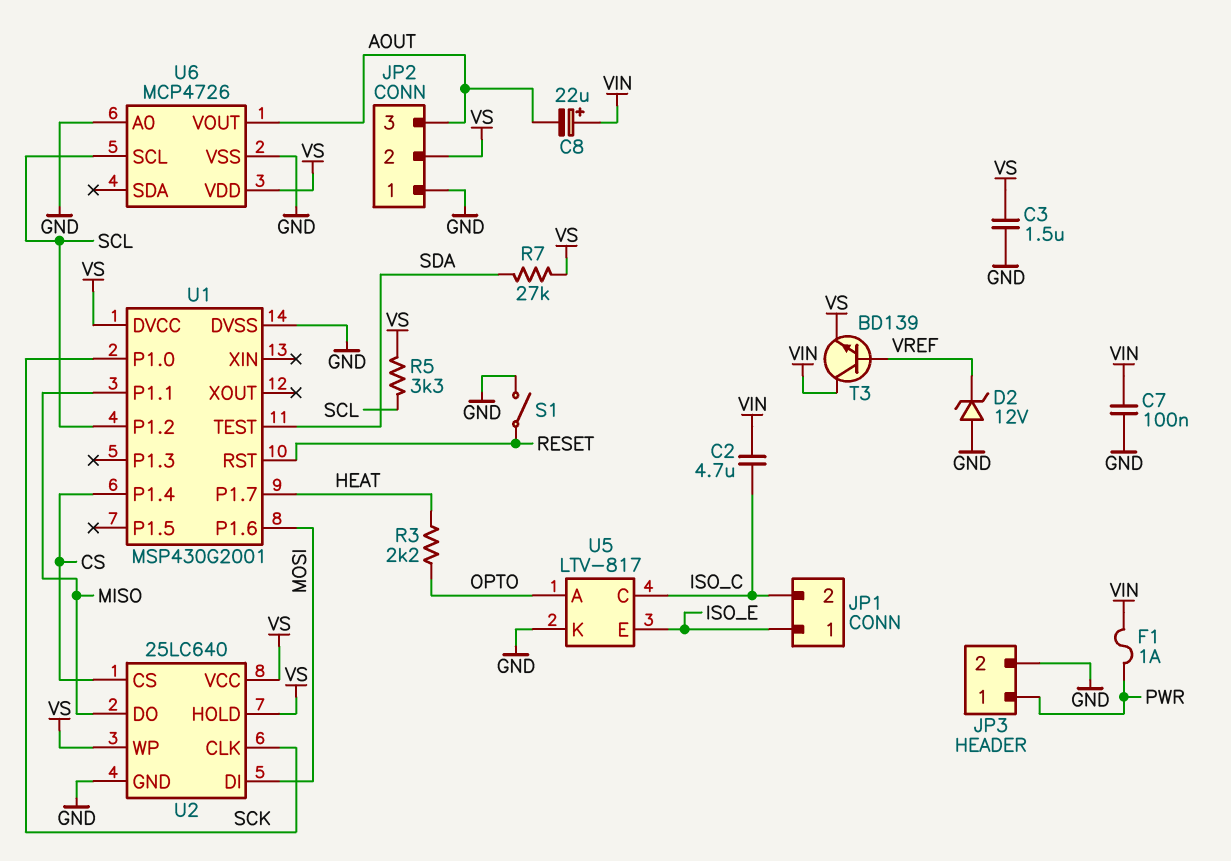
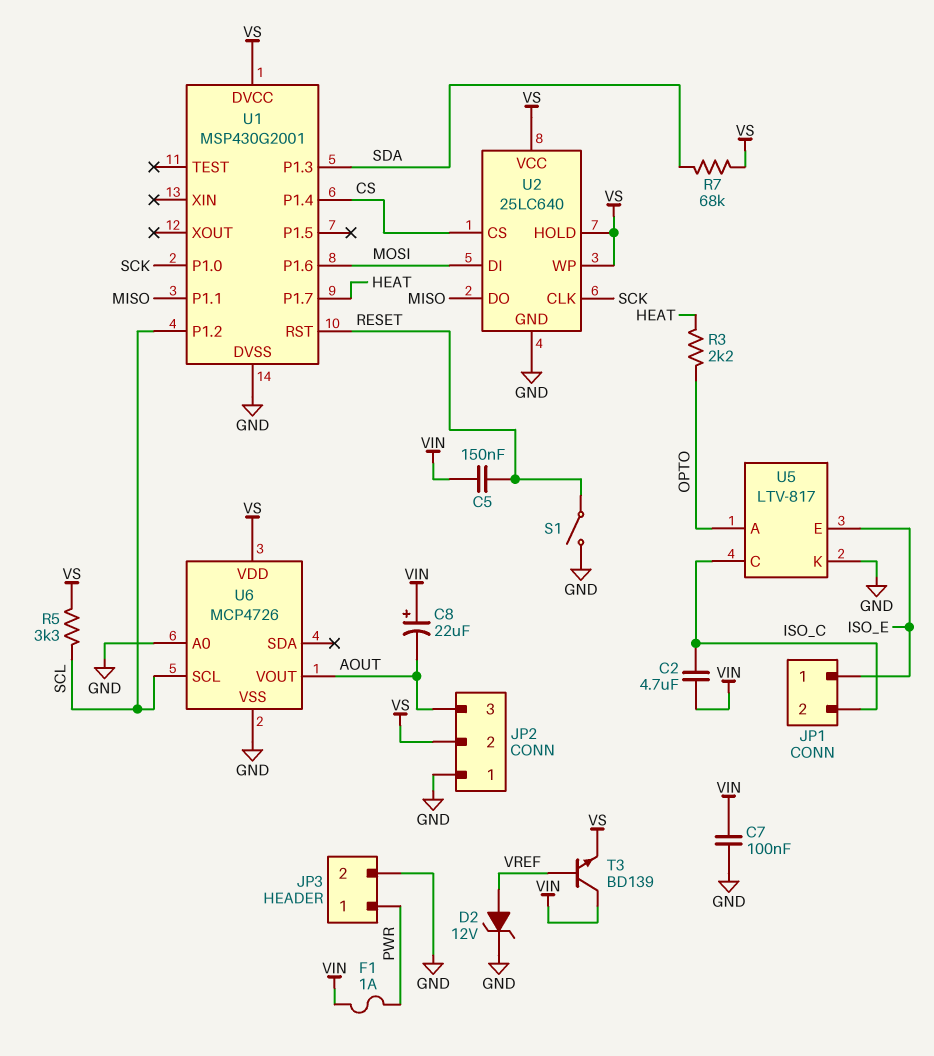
C3: 1.5uF (GND, VS) -> none
C5: none -> 150nF (RESET, VIN)
D2: zener 12V (A GND, K VREF) -> zener 12V (A VREF, K GND)
R7: 27k (SDA, VS) -> 68k (SDA, VS)
U1 pin P1.3: none -> SDA
U1 pin TEST: SDA -> none

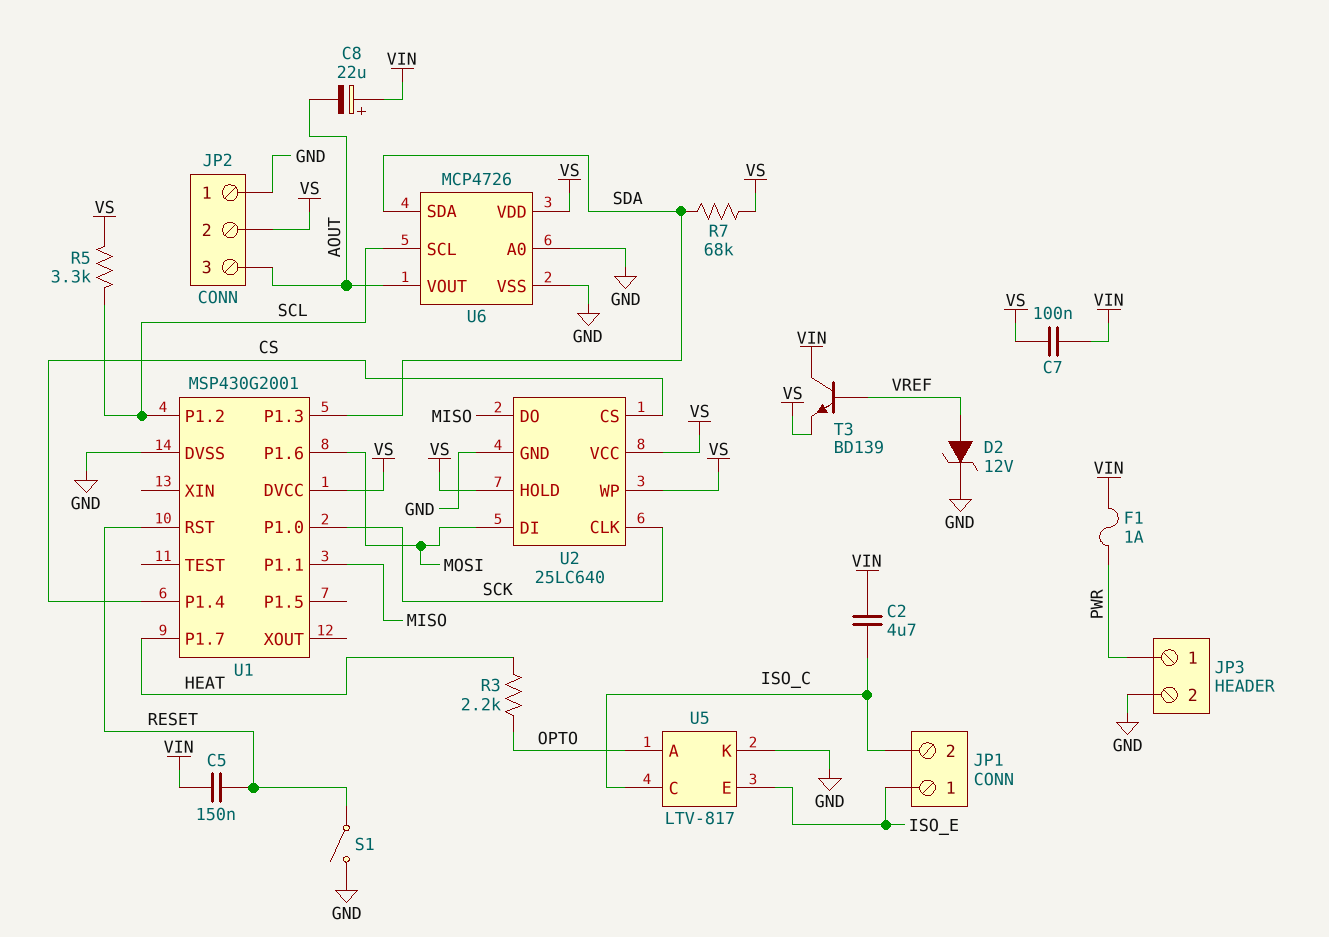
C7: 100nF (GND, VIN) -> 100nF (VIN, VS)
U6 pin SDA: none -> SDA

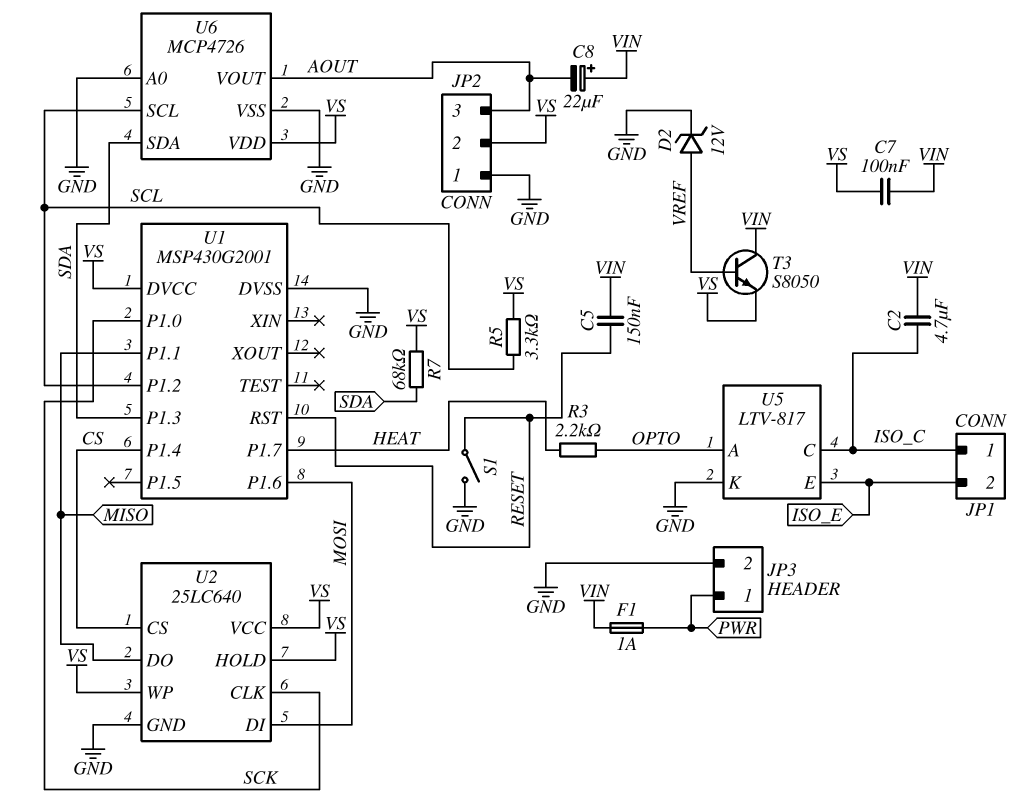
JP1 pin 1: ISO_E -> ISO_C
JP1 pin 2: ISO_C -> ISO_E
T3: NPN BD139 (B VREF, C VIN, E VS) -> NPN S8050 (B VREF, C VIN, E VS)

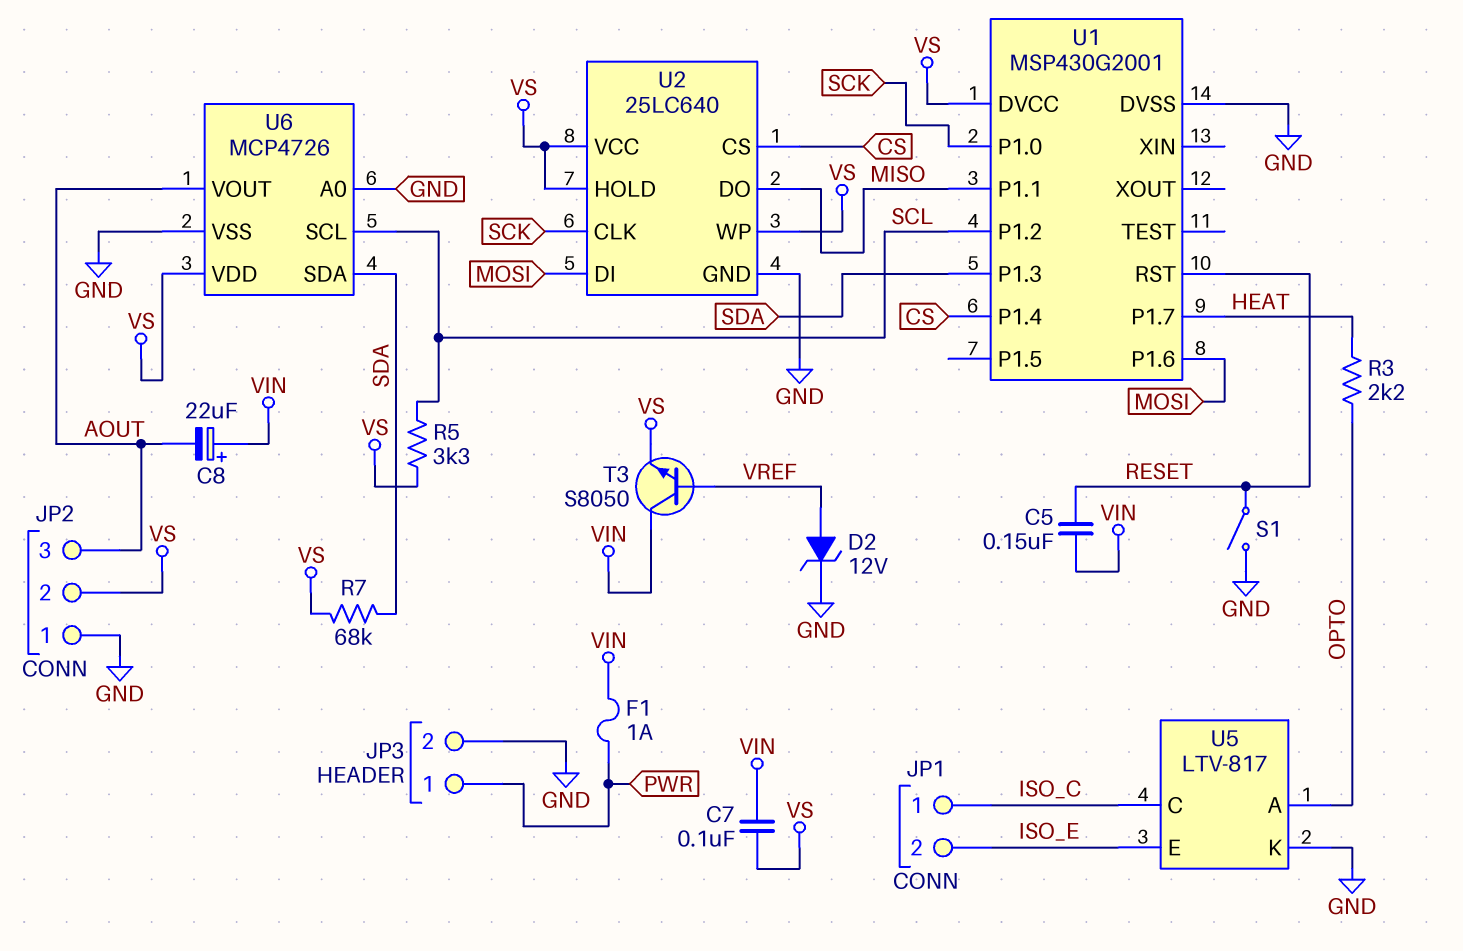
C2: 4.7uF (ISO_C, VIN) -> none

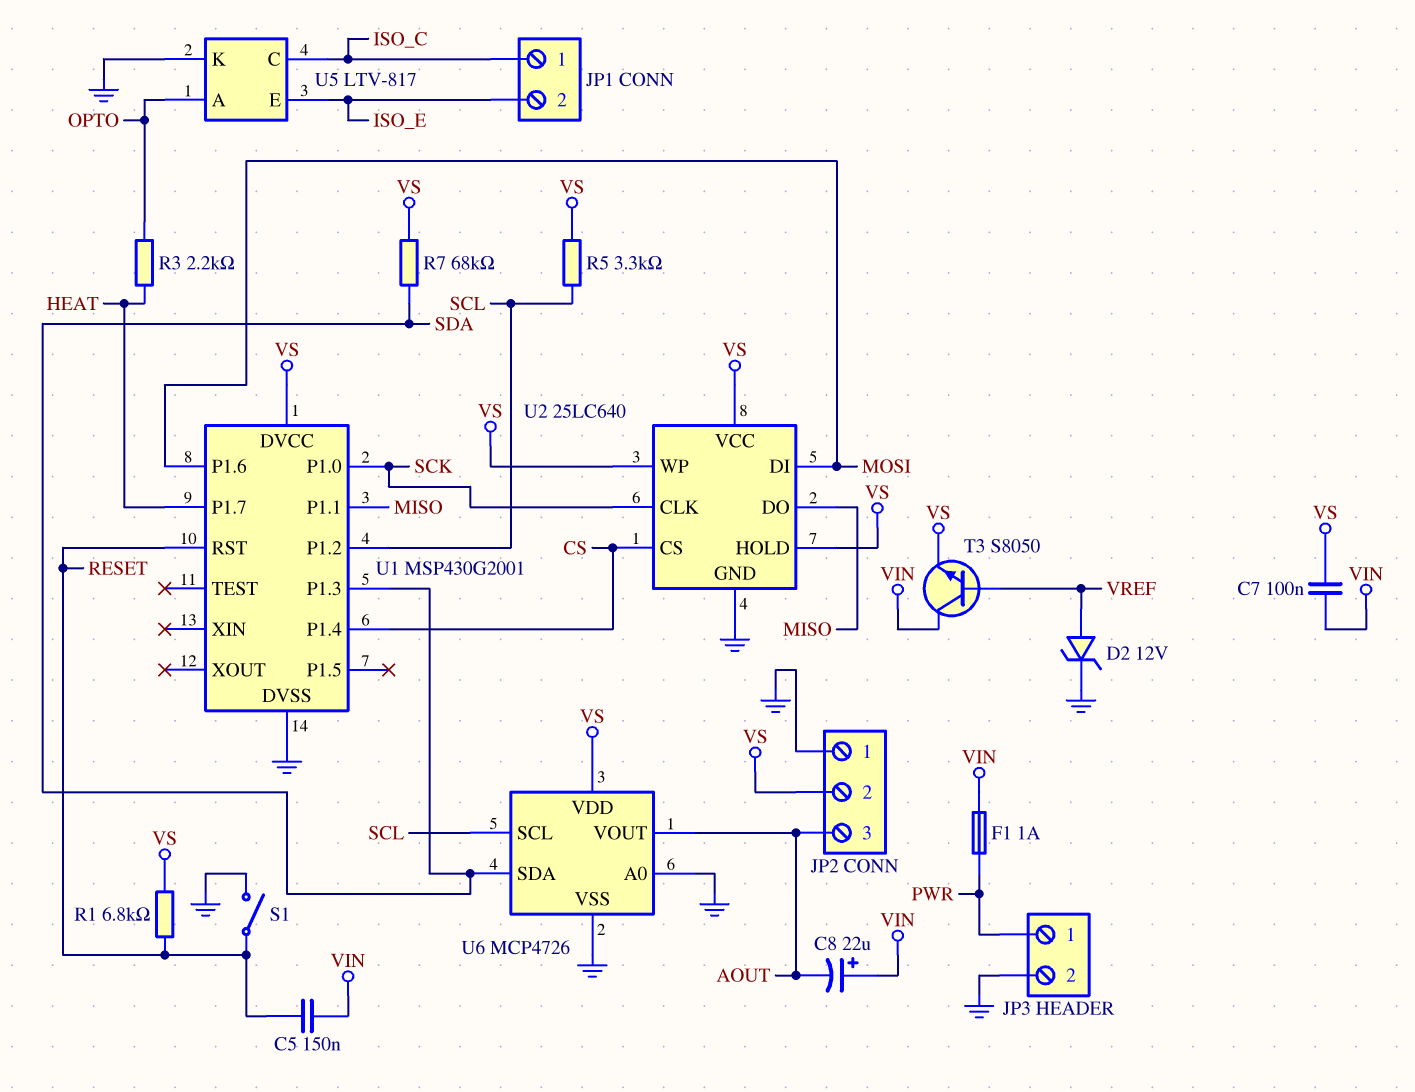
R1: none -> 6.8k (RESET, VS)

